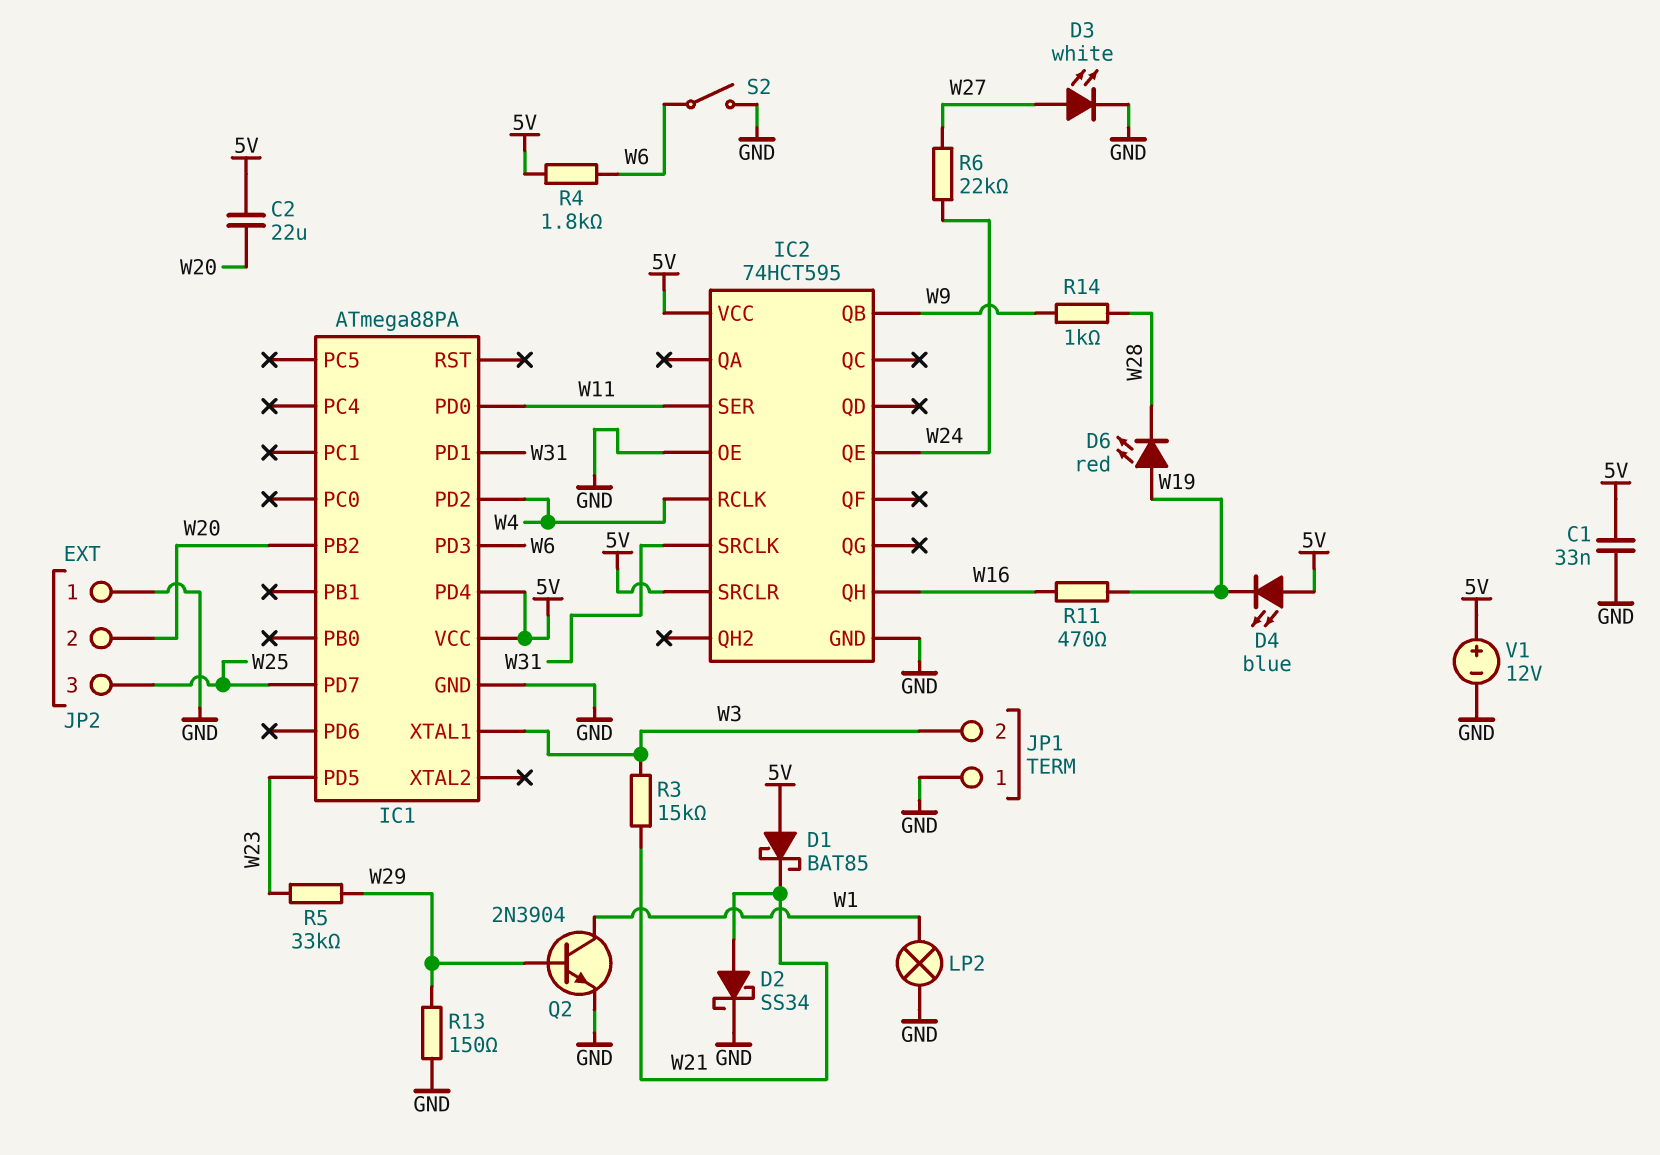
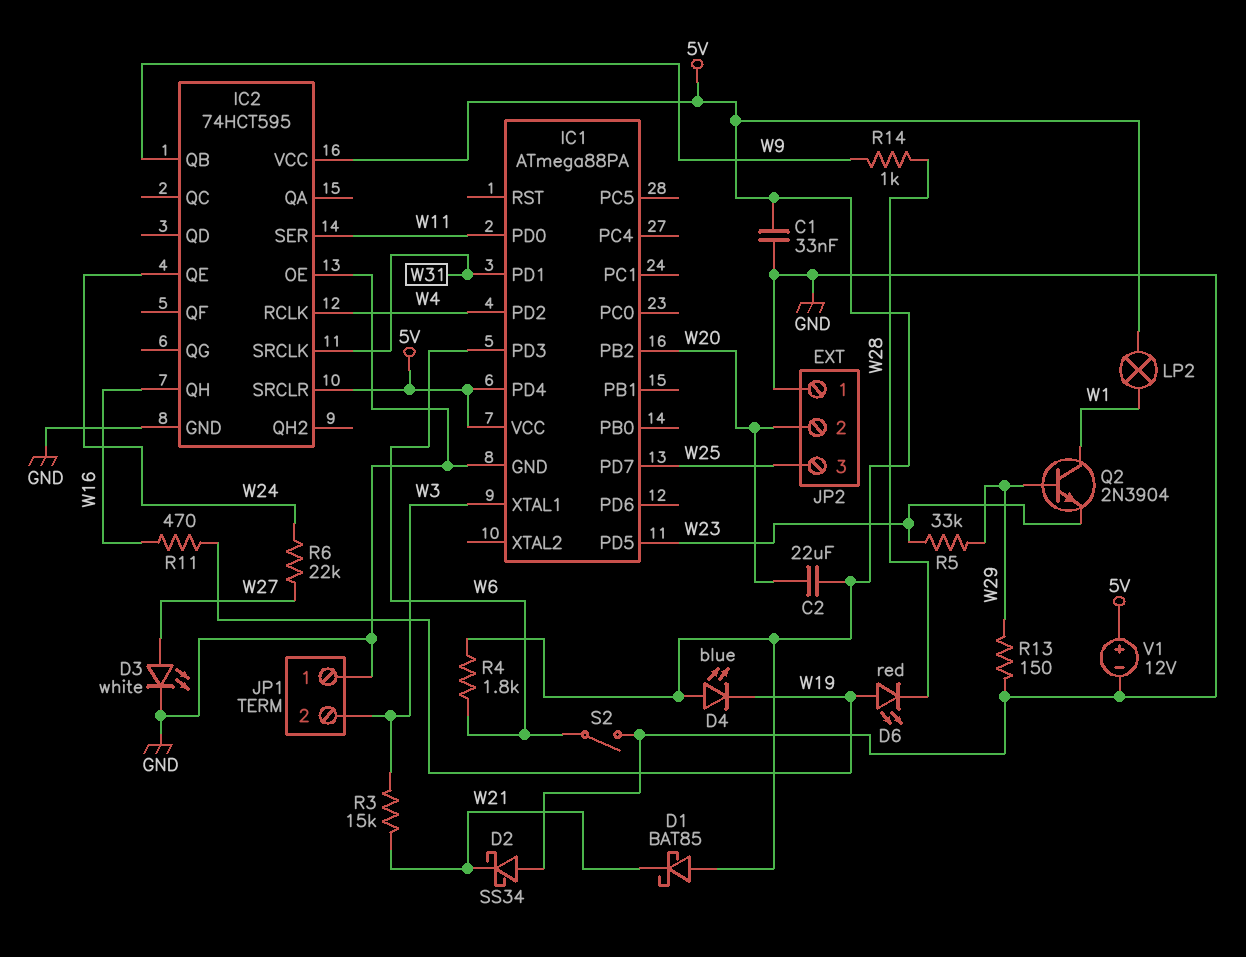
D2: schottky SS34 (A W21, K GND) -> schottky SS34 (A GND, K W21)
LP2: lamp (GND, W1) -> lamp (5V, W1)
Q2: NPN 2N3904 (B W29, C W1, E GND) -> NPN 2N3904 (B W29, C W1, E W23)

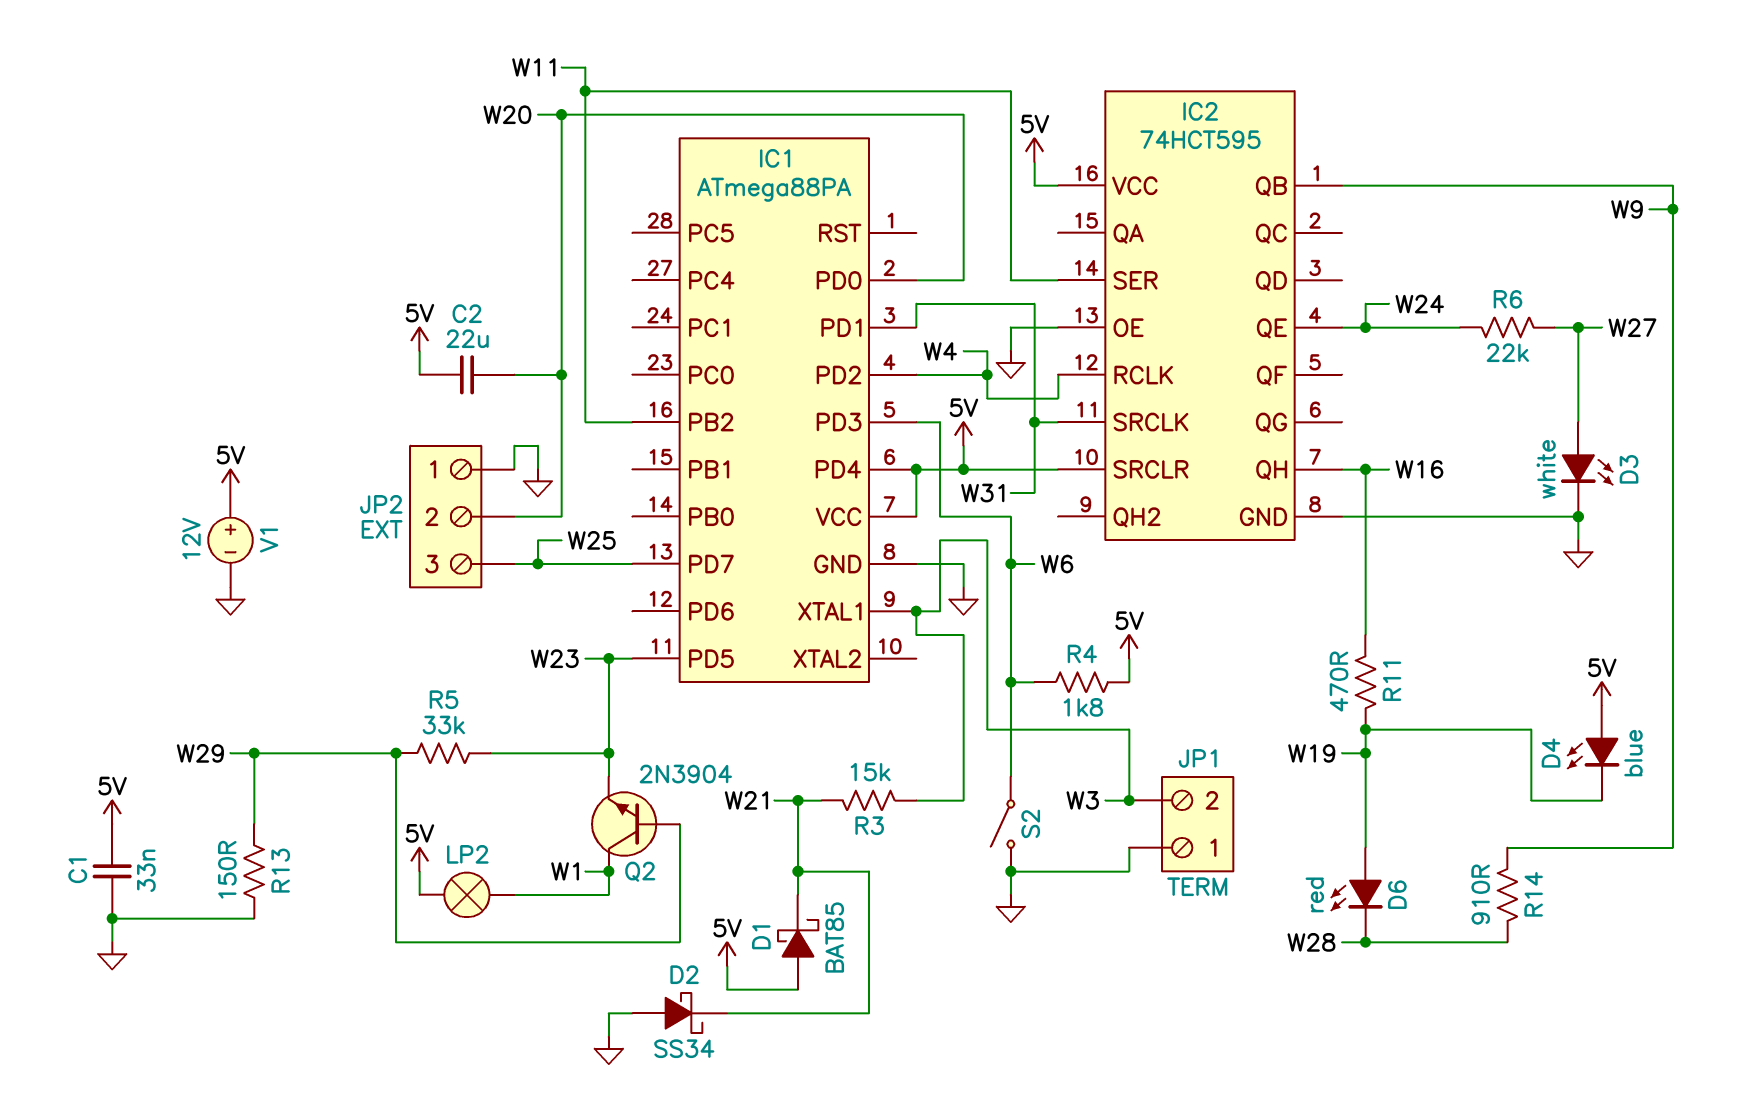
IC1 pin PB2: W20 -> W11
IC1 pin PD0: W11 -> W20
R14: 1k (W9, W28) -> 910 (W9, W28)

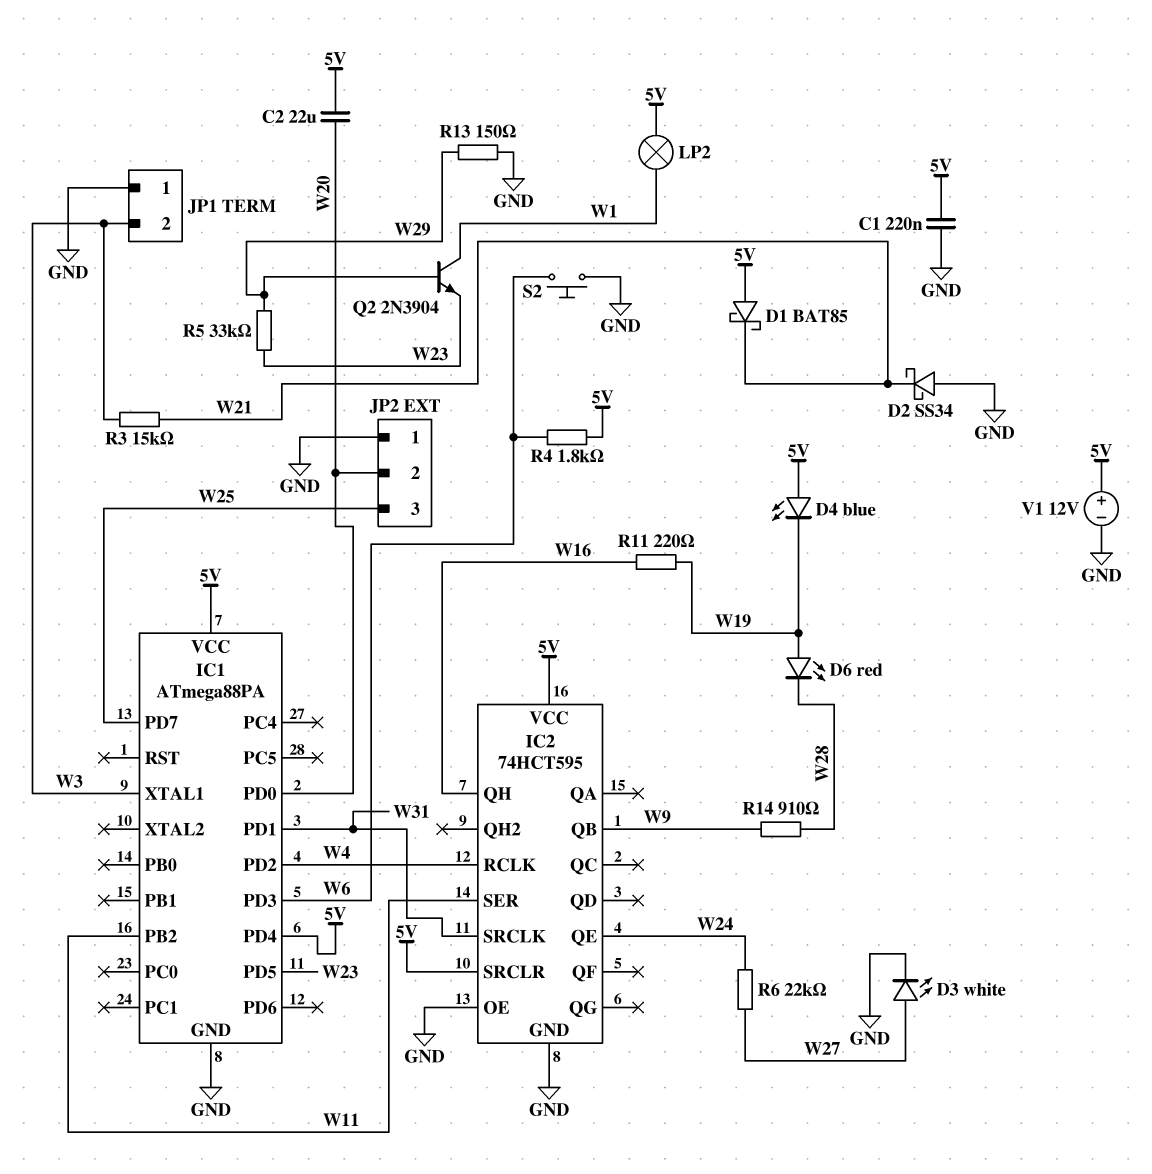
C1: 33nF (5V, GND) -> 220nF (5V, GND)
R11: 470 (W16, W19) -> 220 (W16, W19)
S2: switch (GND, W6) -> button (GND, W6)

